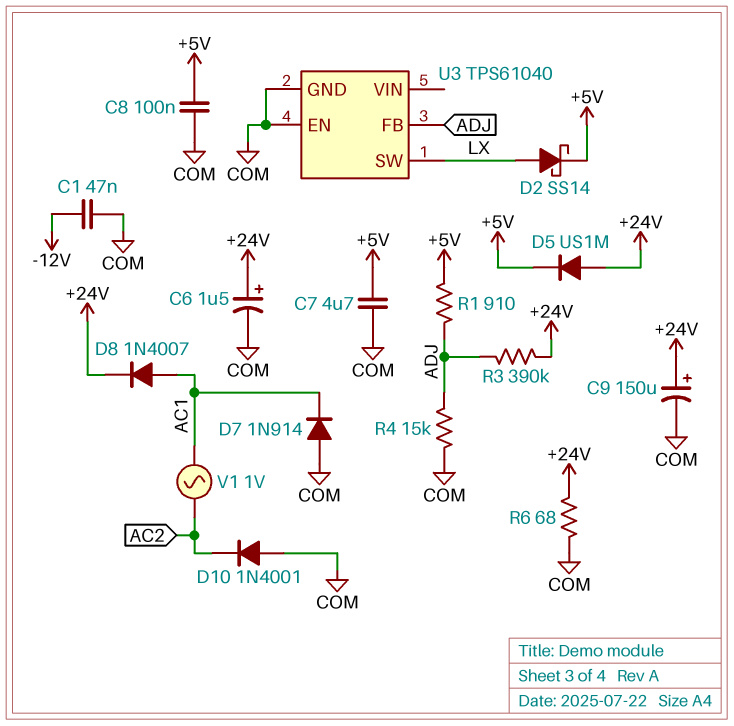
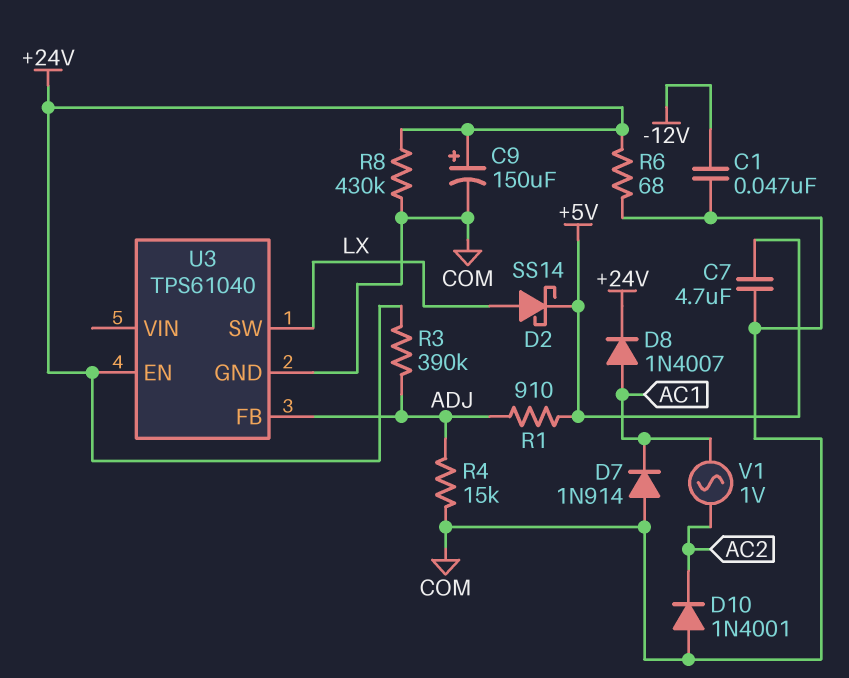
C6: 1.5uF (plus +24V, minus COM) -> none
C8: 100nF (+5V, COM) -> none
D5: diode US1M (A +24V, K +5V) -> none
R8: none -> 430k (+24V, COM)
U3 pin EN: COM -> +24V

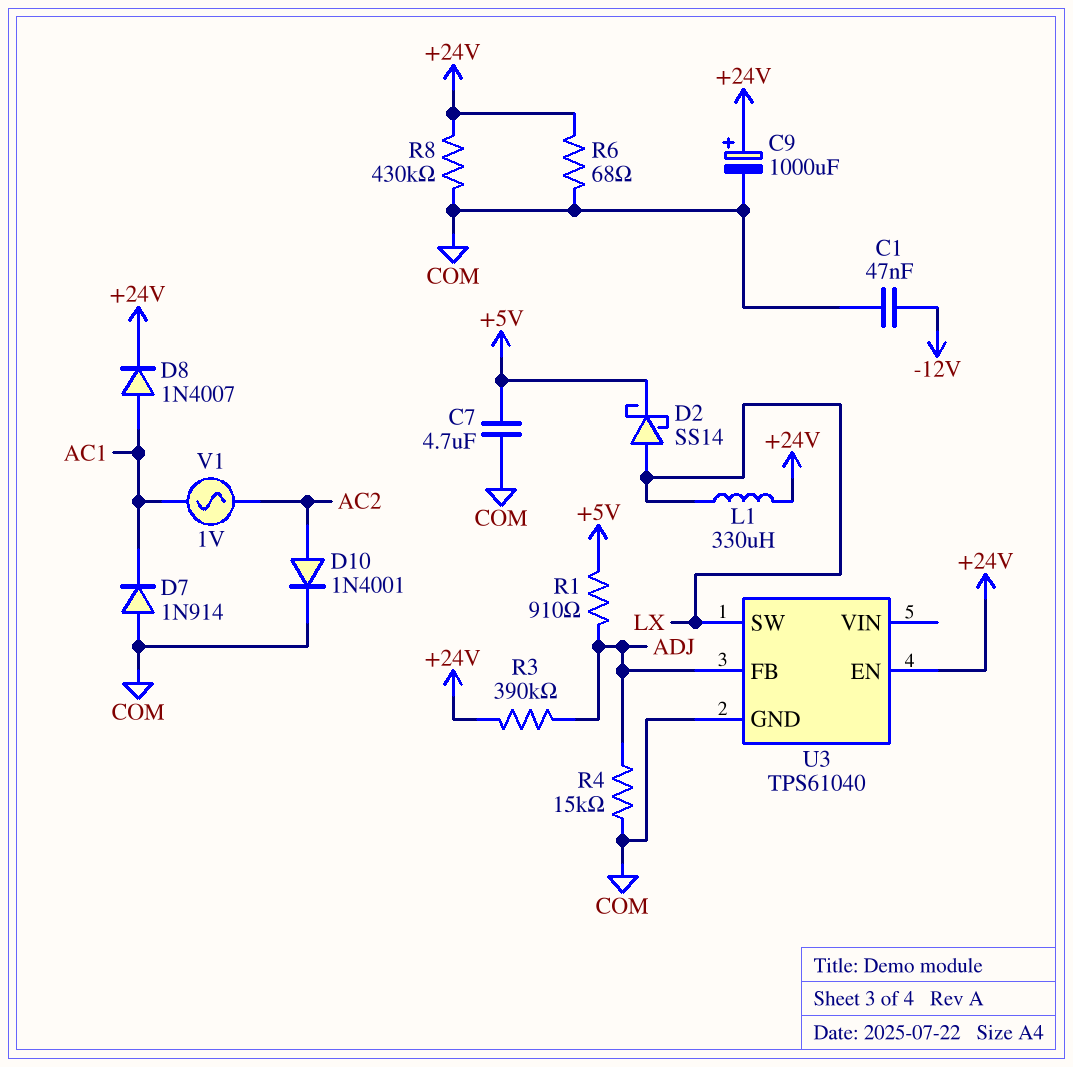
C9: 150uF (plus +24V, minus COM) -> 1000uF (plus +24V, minus COM)
D10: diode 1N4001 (A COM, K AC2) -> diode 1N4001 (A AC2, K COM)
L1: none -> 330uH (+24V, LX)

